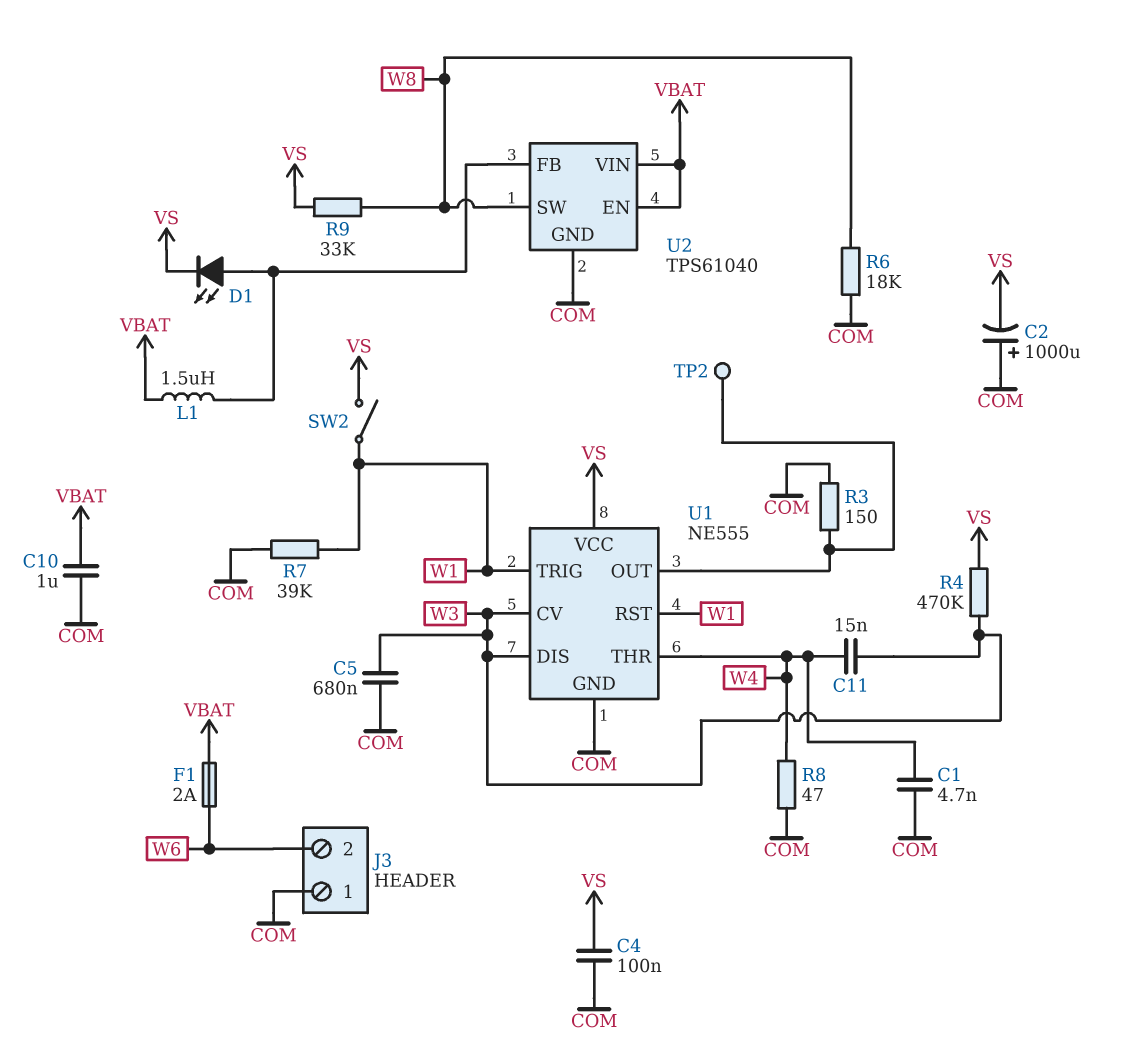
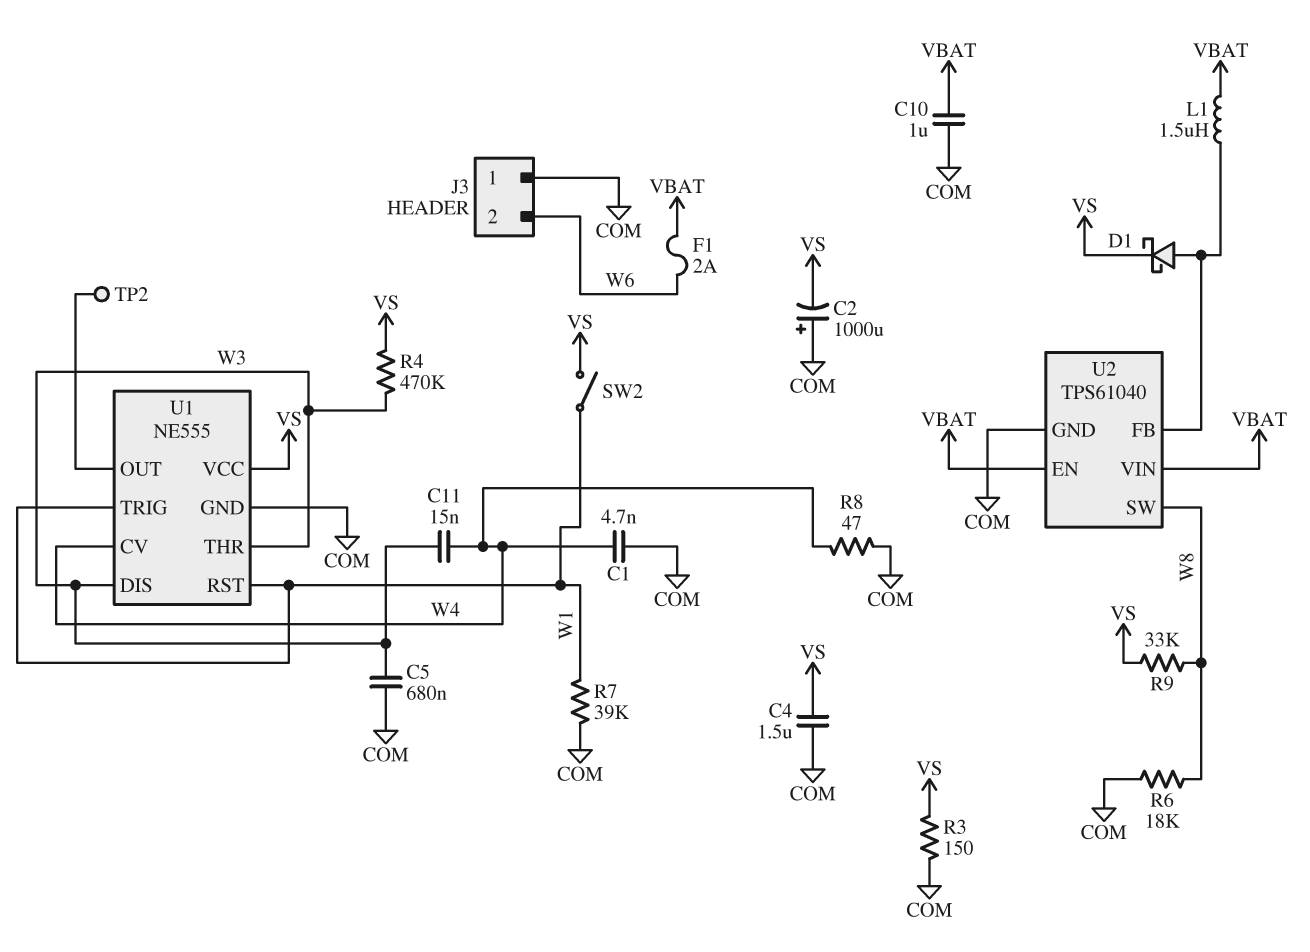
C4: 100nF (COM, VS) -> 1.5uF (COM, VS)
D1: LED (A U2/FB, K VS) -> schottky (A U2/FB, K VS)
R3: 150 (COM, U1/OUT) -> 150 (COM, VS)
U1 pin CV: W3 -> W4
U1 pin THR: W4 -> W3

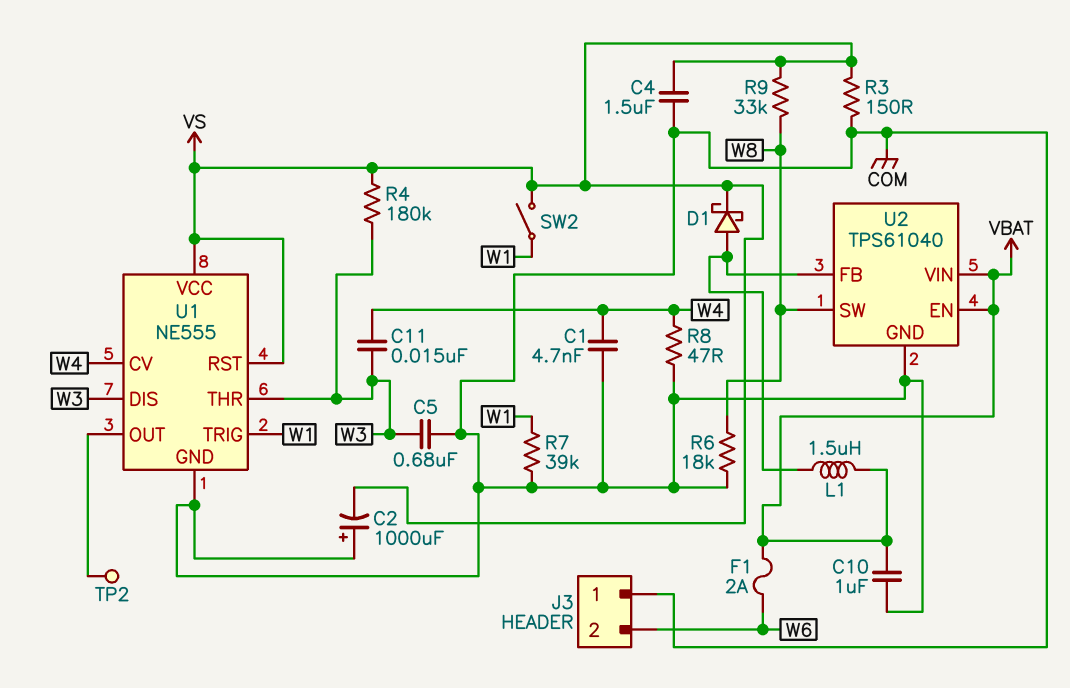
R4: 470k (VS, W3) -> 180k (VS, W3)
U1 pin RST: W1 -> VS

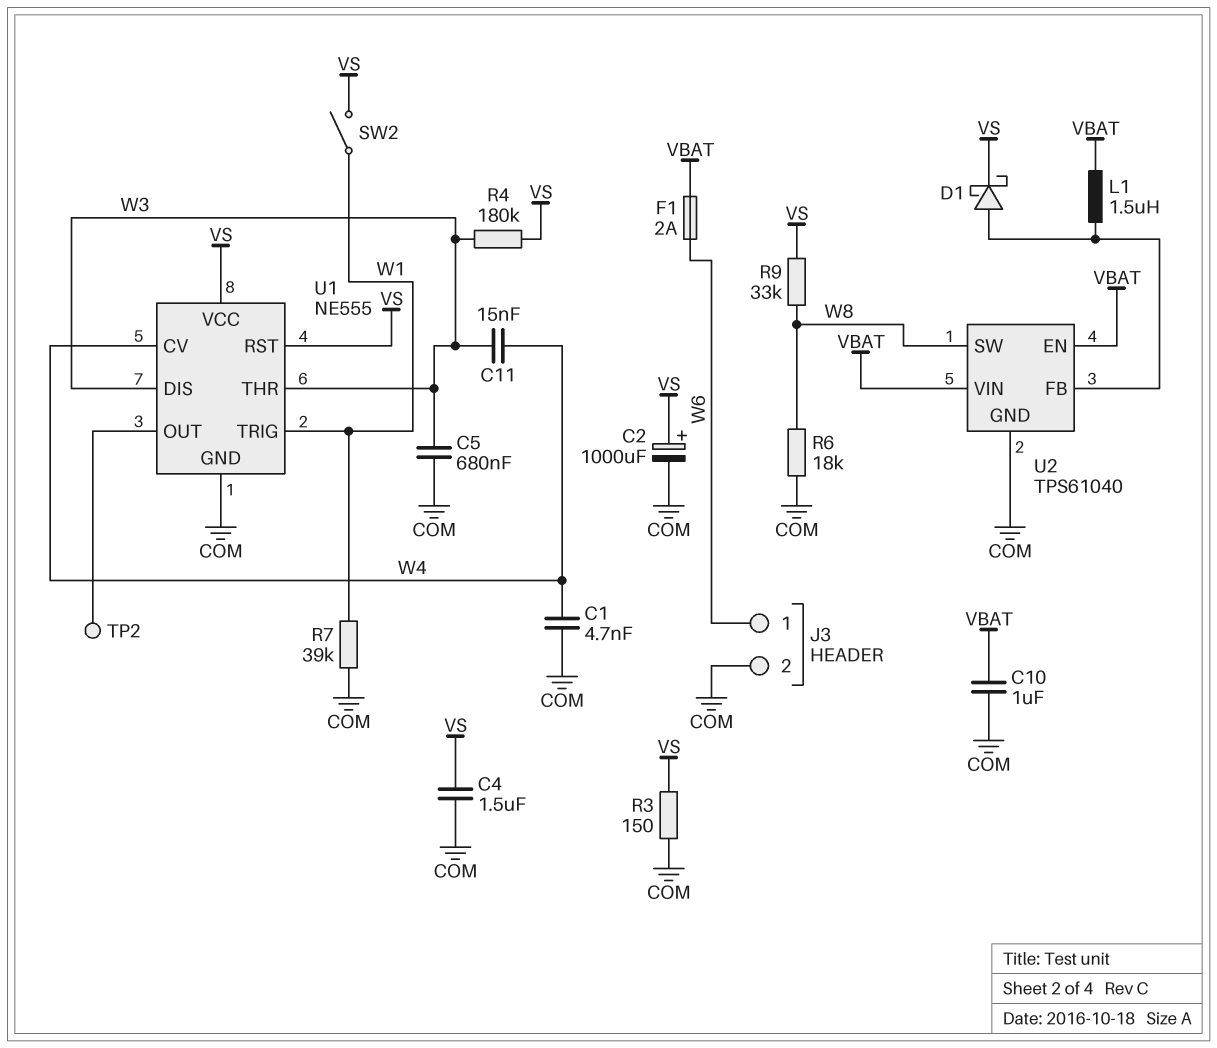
C2: 1000uF (plus COM, minus VS) -> 1000uF (plus VS, minus COM)
J3 pin 1: COM -> W6
J3 pin 2: W6 -> COM
R8: 47 (COM, W4) -> none

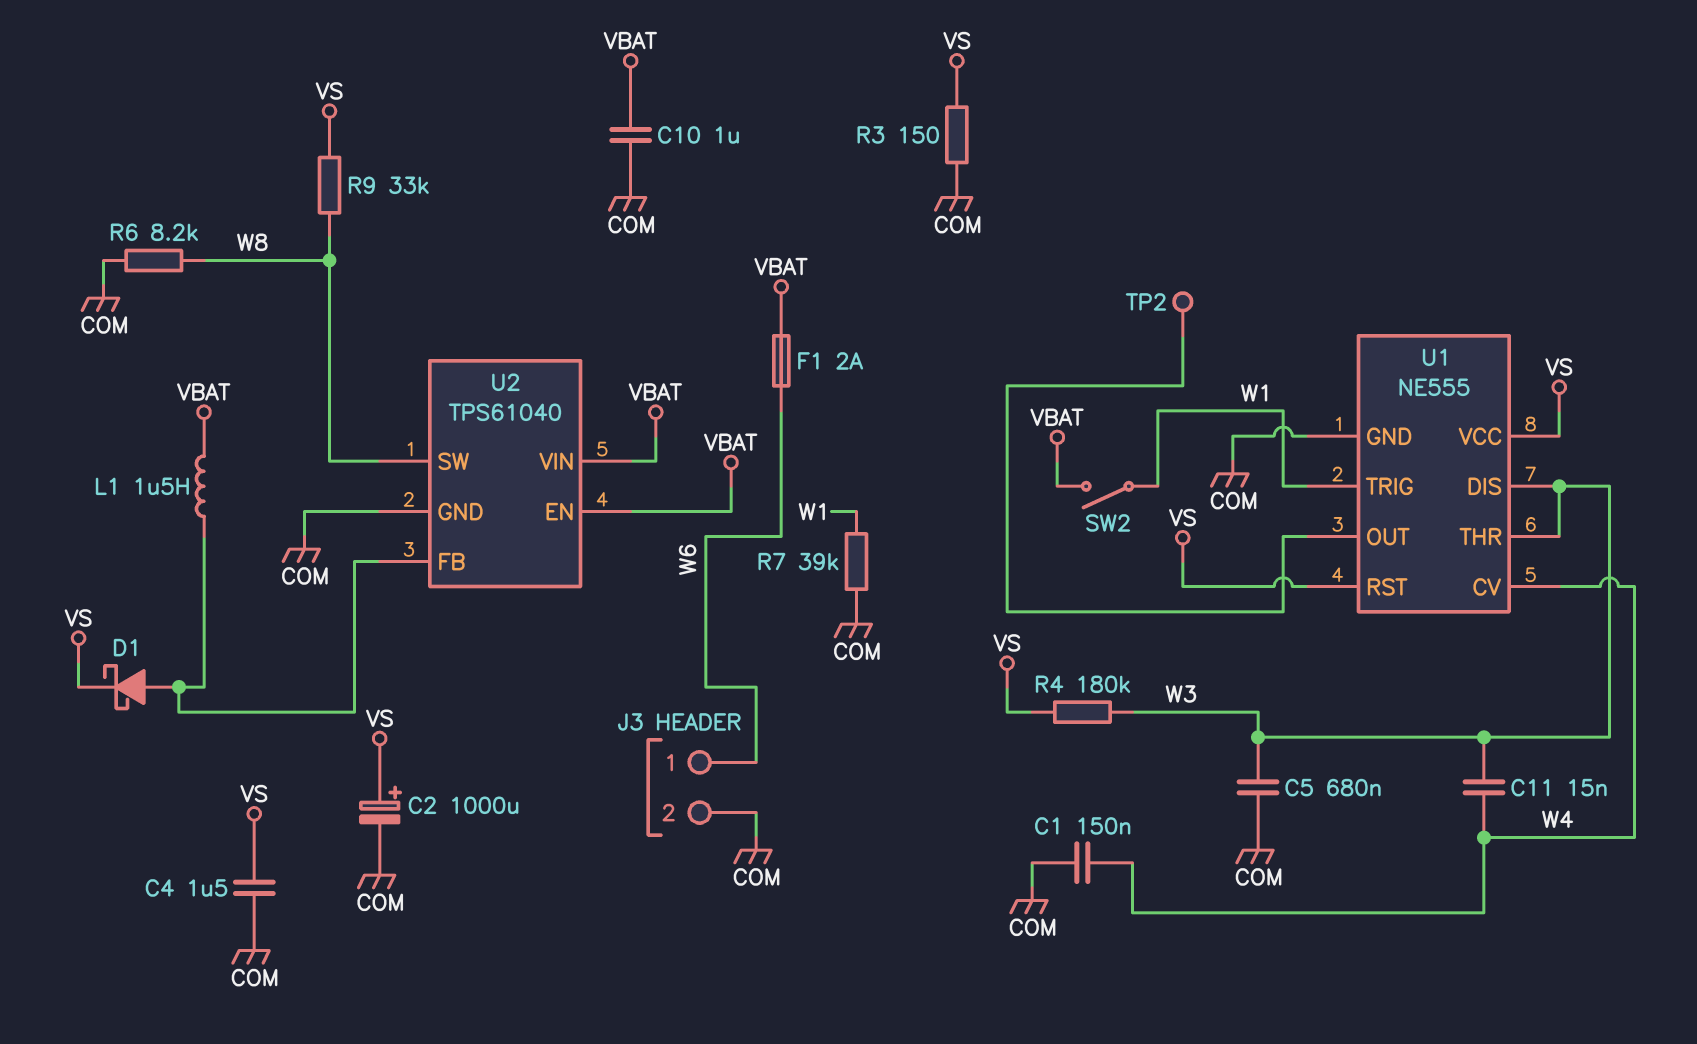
C1: 4.7nF (COM, W4) -> 150nF (COM, W4)
R6: 18k (COM, W8) -> 8.2k (COM, W8)
SW2: switch (VS, W1) -> switch (VBAT, W1)

